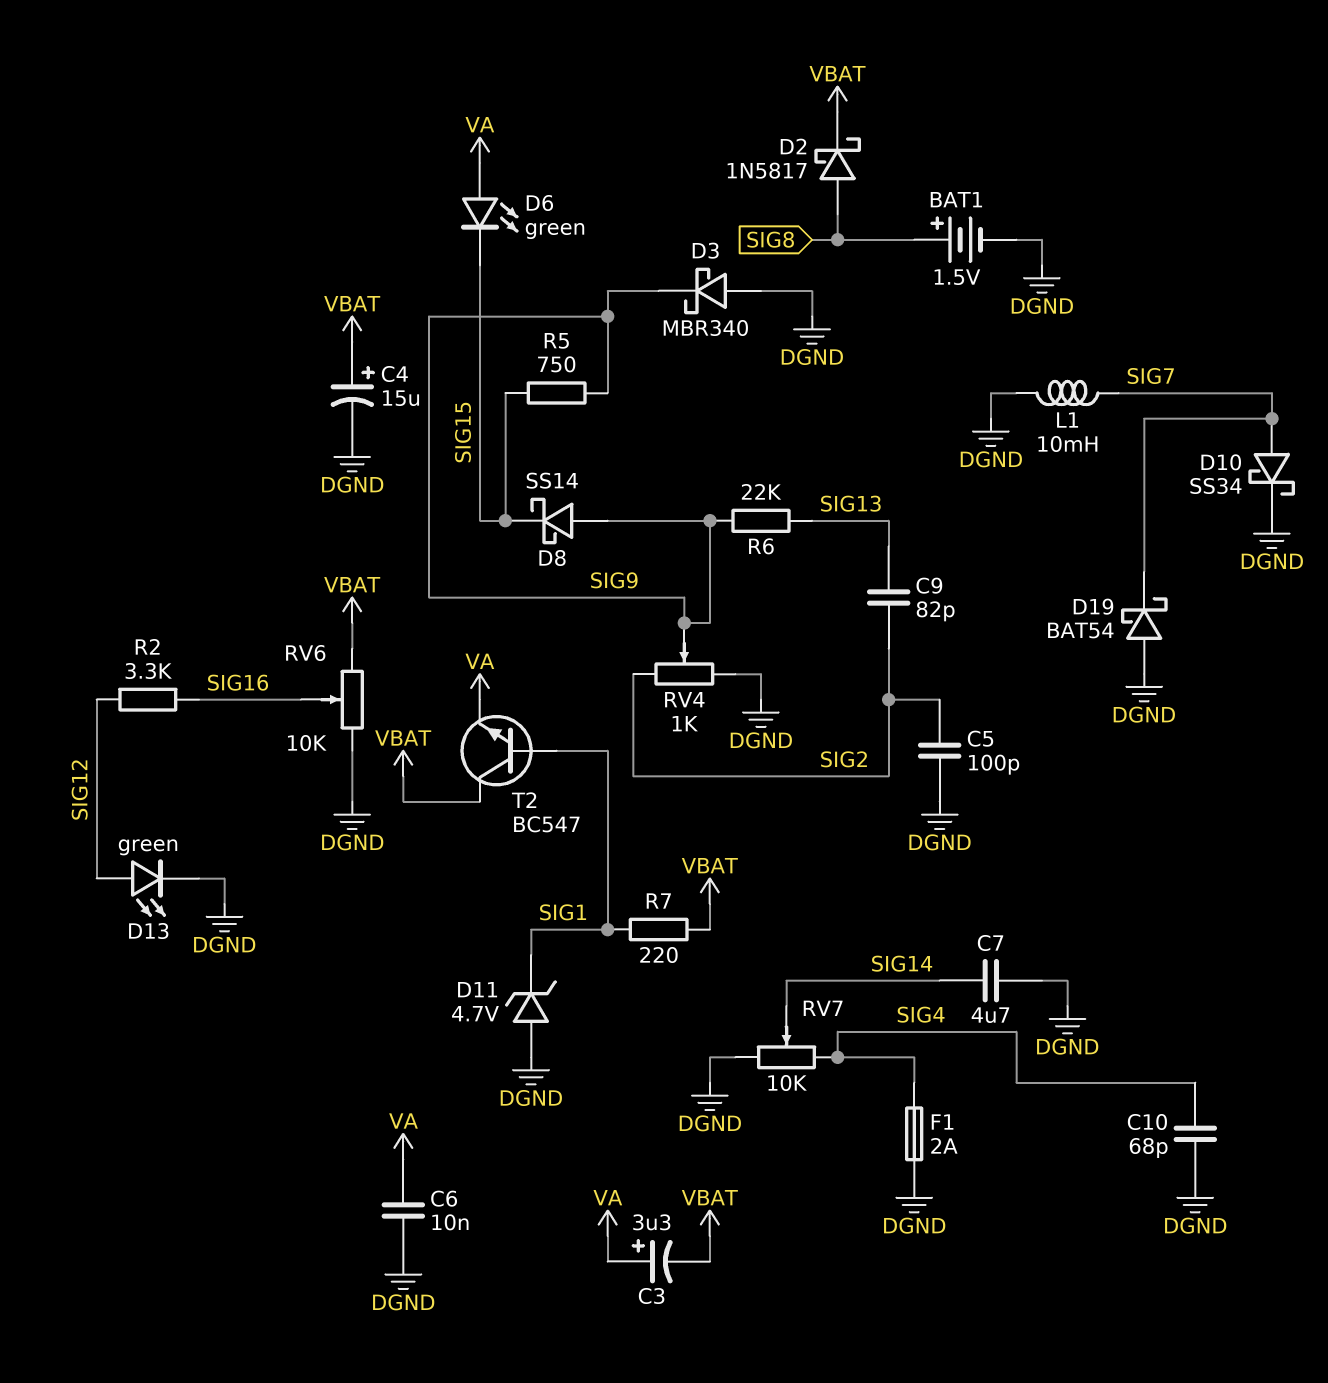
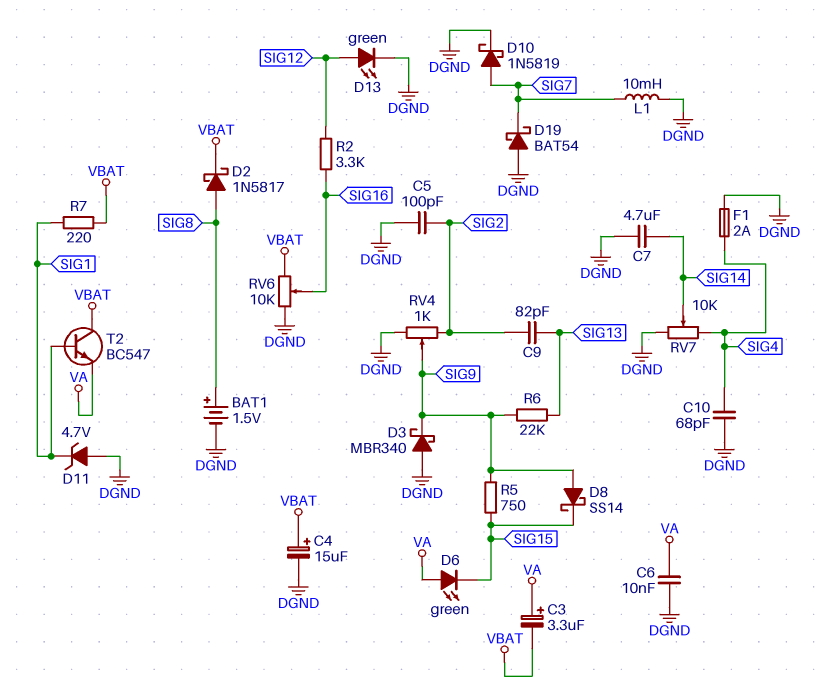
D10: schottky SS34 (A SIG7, K DGND) -> schottky 1N5819 (A SIG7, K DGND)

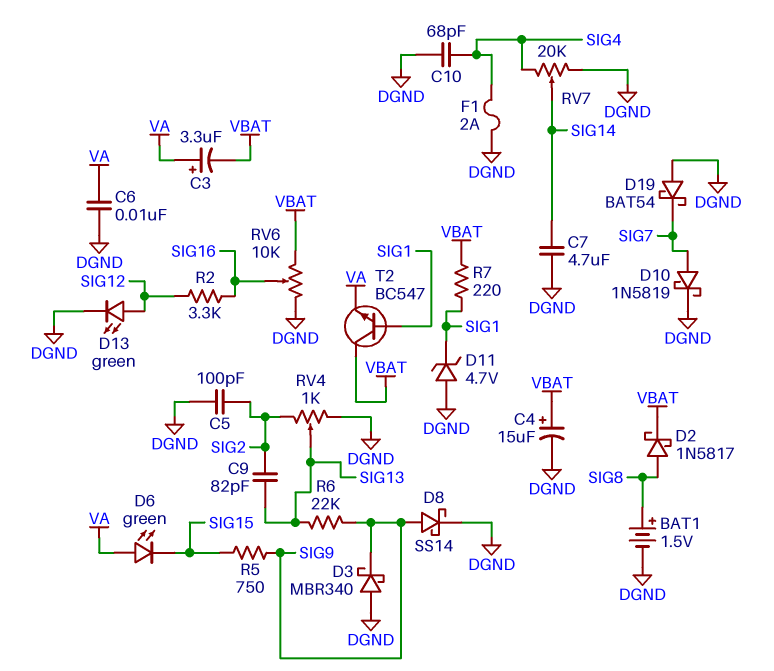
D8: schottky SS14 (A SIG9, K SIG15) -> schottky SS14 (A SIG9, K DGND)
L1: 10mH (DGND, SIG7) -> none
RV4: 1k (DGND, SIG2, wiper SIG9) -> 1k (DGND, SIG2, wiper SIG13)
RV7: 10k (DGND, SIG4, wiper SIG14) -> 20k (DGND, SIG4, wiper SIG14)

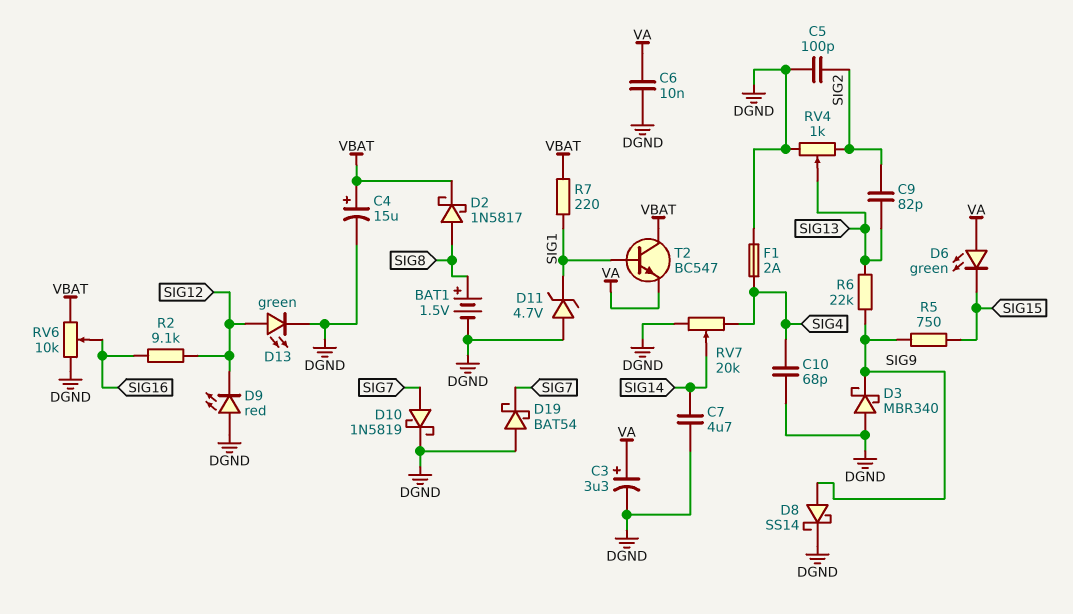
C3: 3.3uF (plus VA, minus VBAT) -> 3.3uF (plus VA, minus DGND)
D9: none -> LED red (A DGND, K SIG12)
R2: 3.3k (SIG12, SIG16) -> 9.1k (SIG12, SIG16)

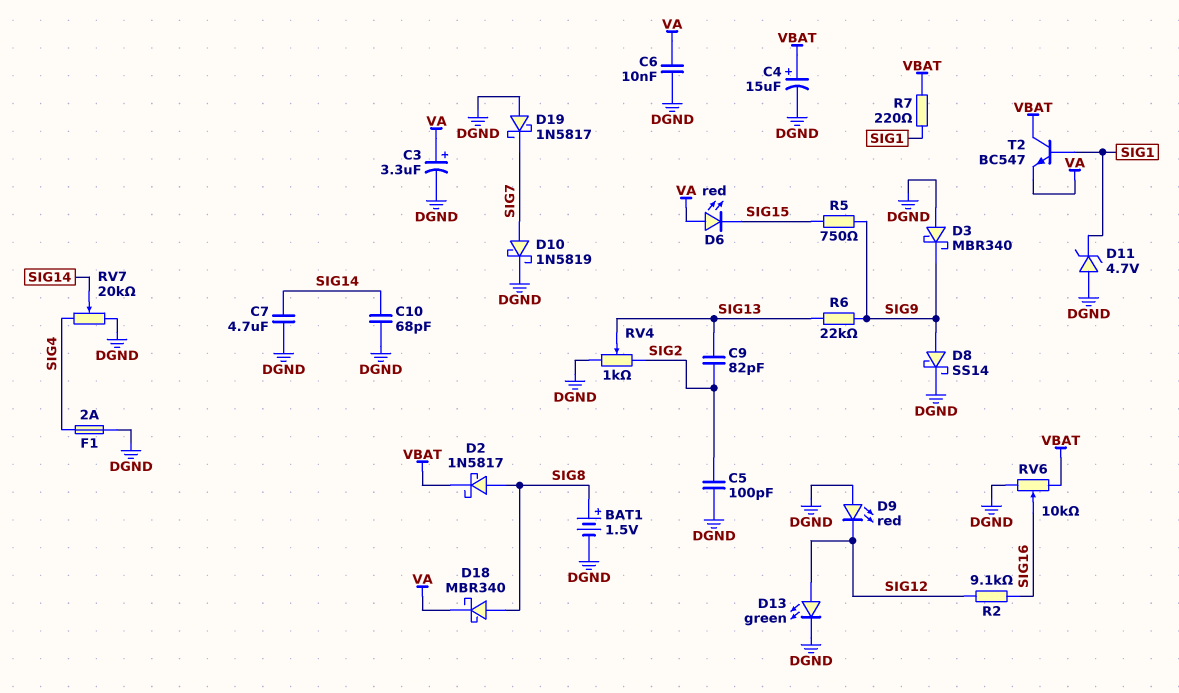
C10: 68pF (DGND, SIG4) -> 68pF (DGND, SIG14)
D6: LED green (A VA, K SIG15) -> LED red (A VA, K SIG15)
D18: none -> schottky MBR340 (A SIG8, K VA)
D19: schottky BAT54 (A DGND, K SIG7) -> schottky 1N5817 (A DGND, K SIG7)

